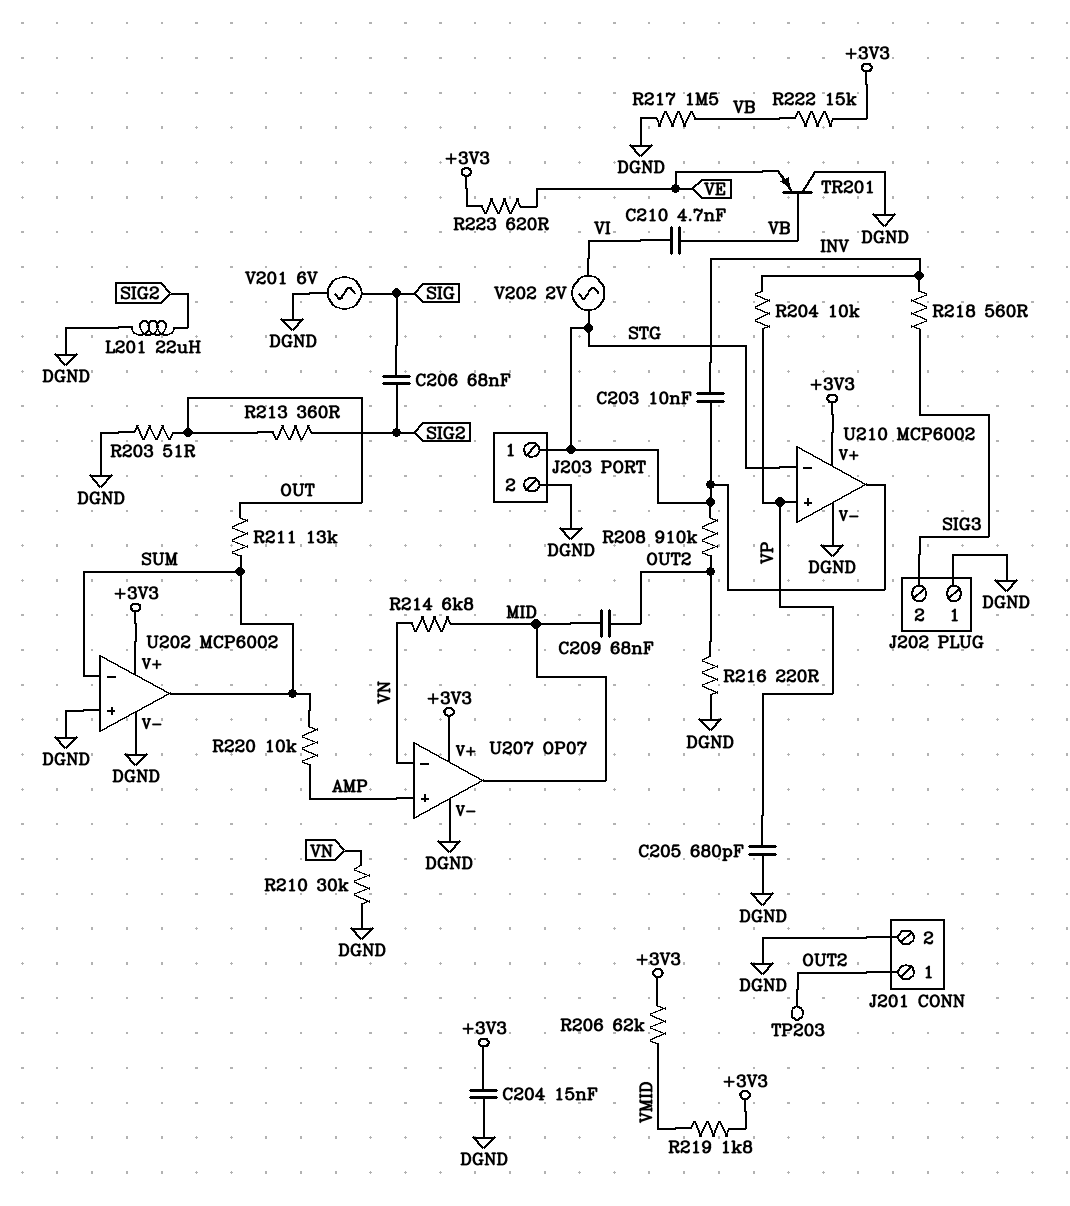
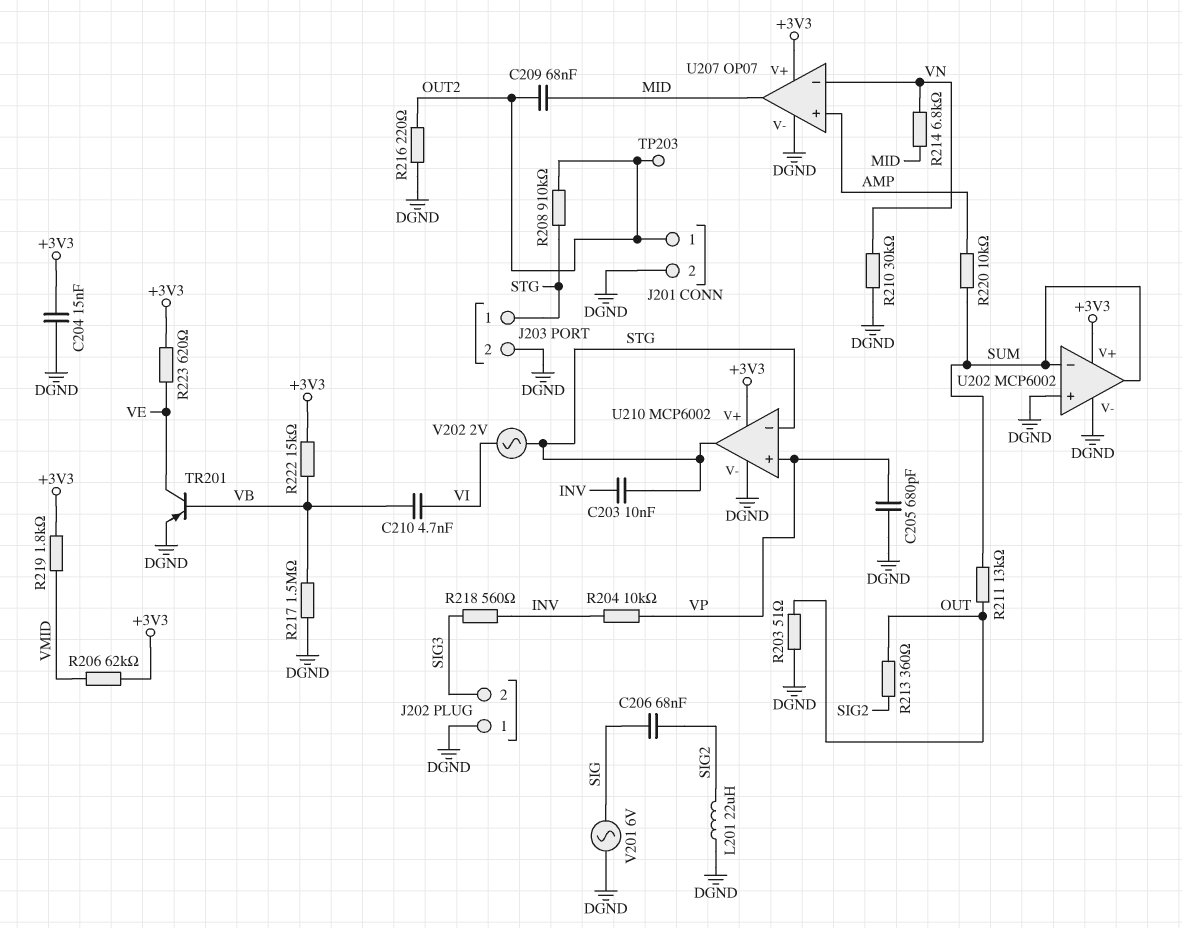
TR201: PNP (B VB, C DGND, E VE) -> PNP (B VB, C VE, E DGND)

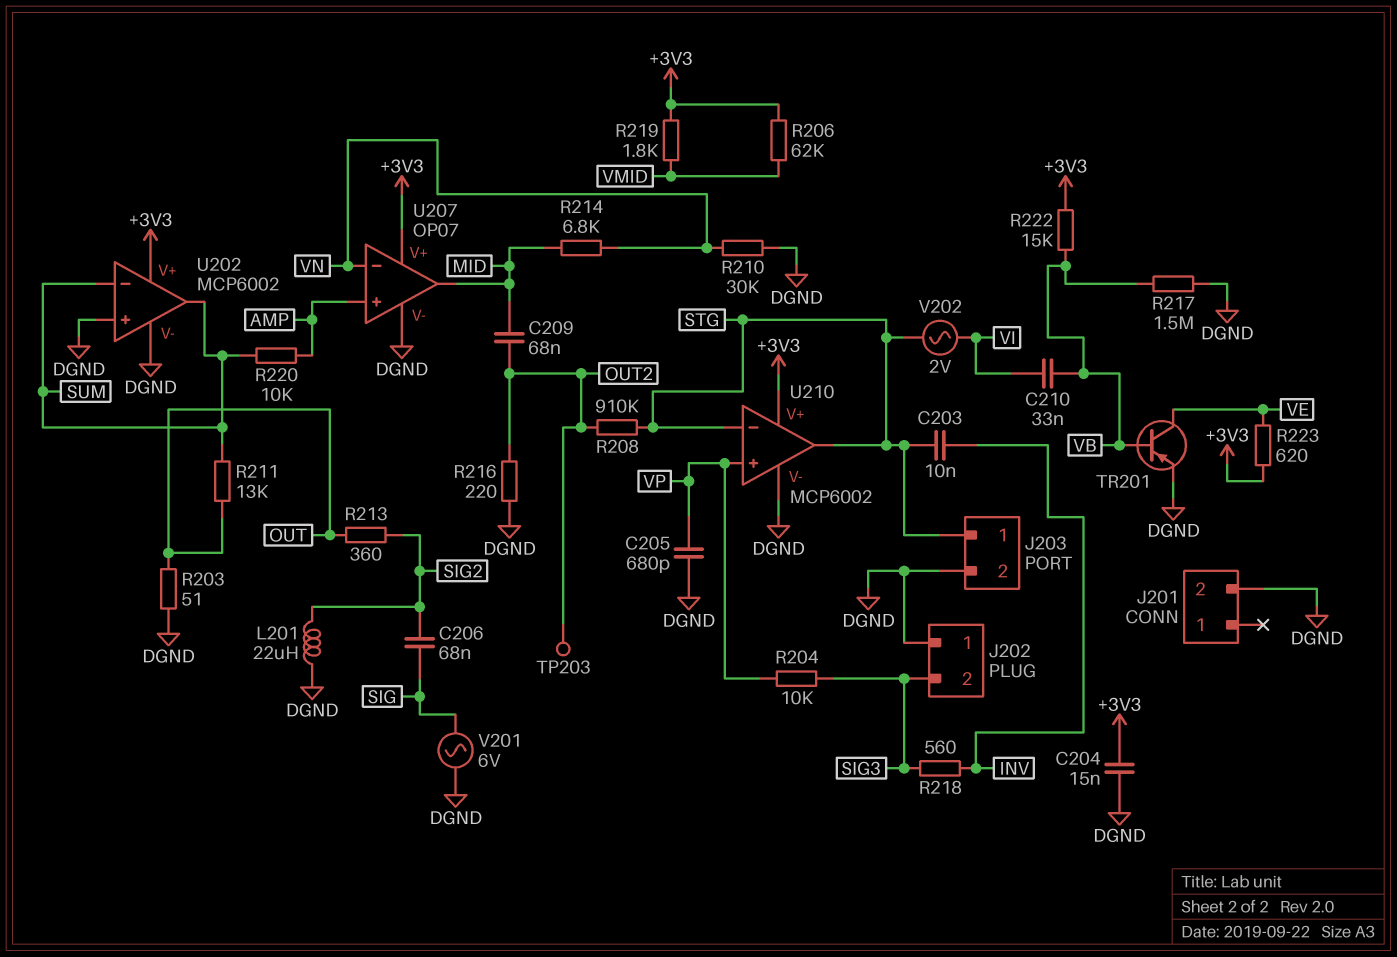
C210: 4.7nF (VB, VI) -> 33nF (VB, VI)
J201 pin 1: OUT2 -> none
R204: 10k (INV, VP) -> 10k (SIG3, VP)

